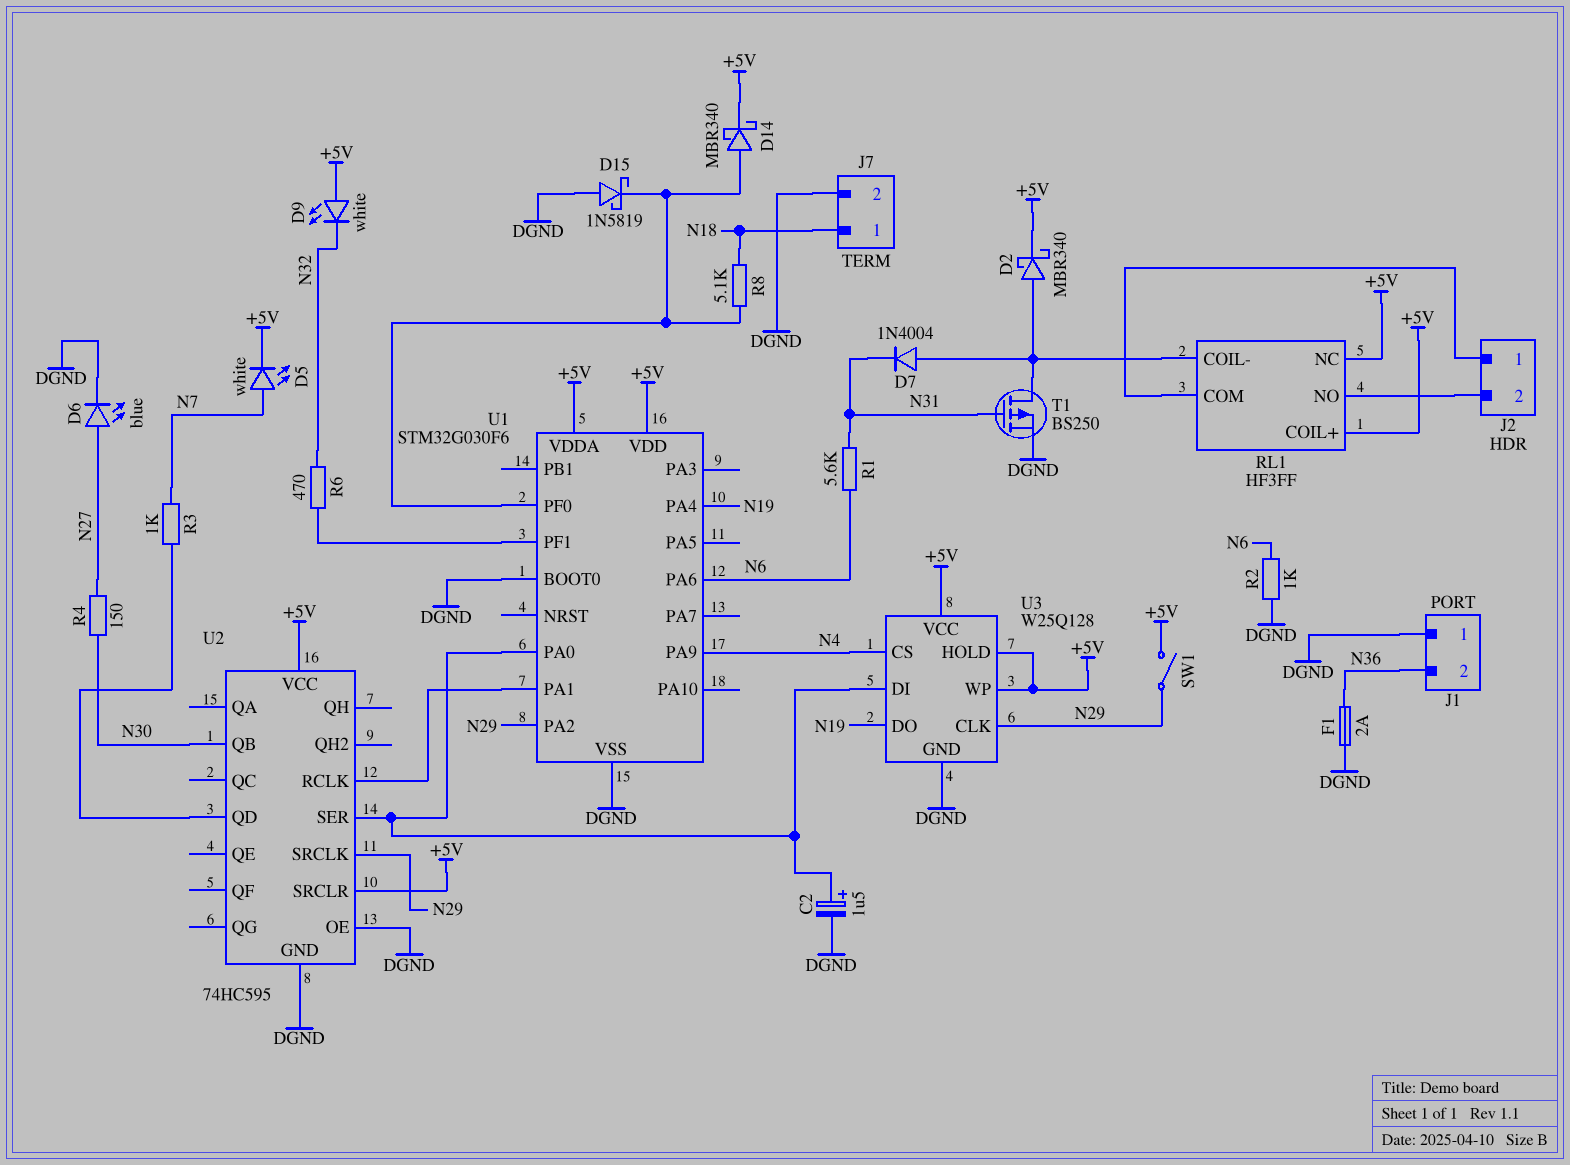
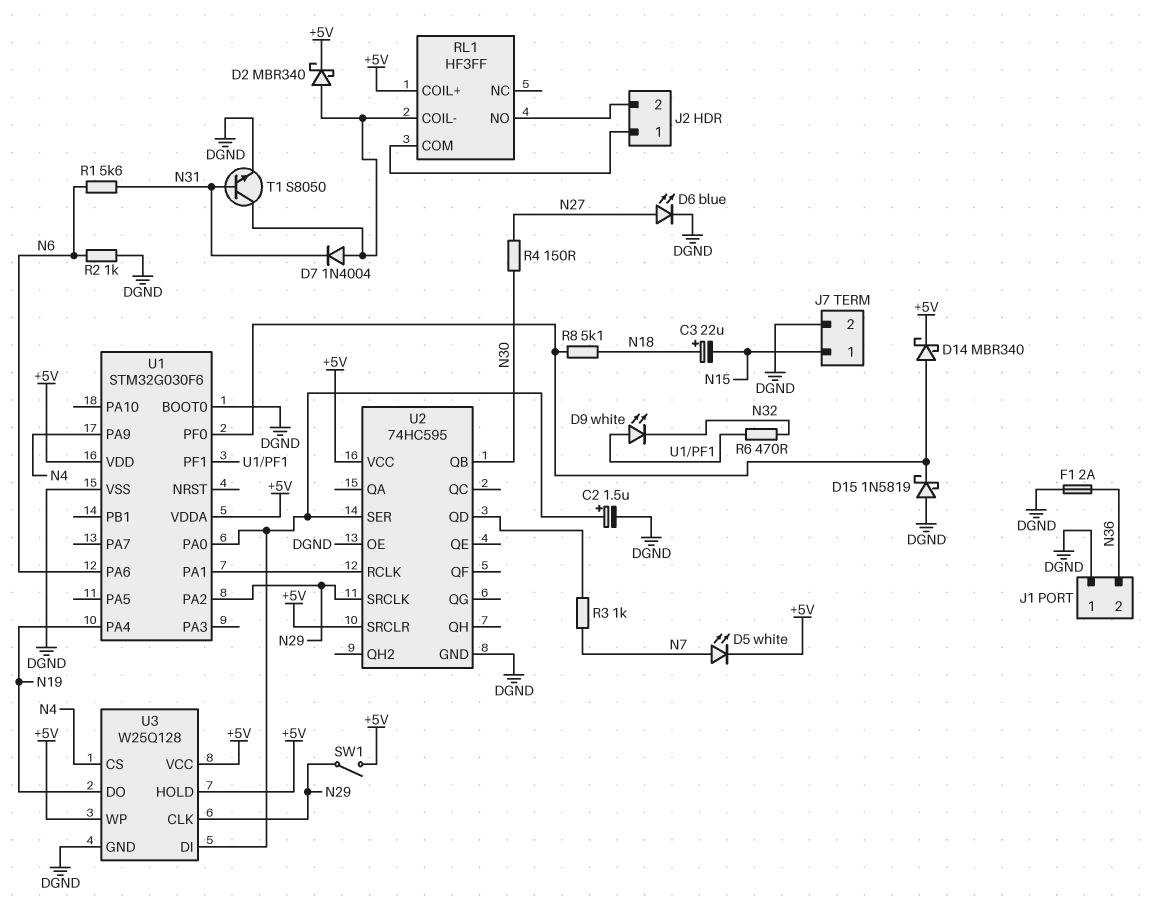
C3: none -> 22uF (plus N18, minus N15)
D9: LED white (A +5V, K N32) -> LED white (A U1/PF1, K N32)
J7 pin 1: N18 -> N15
RL1 pin NC: +5V -> none
T1: PMOS BS250 (G N31, D RL1/COIL-, S DGND) -> NPN S8050 (B N31, C RL1/COIL-, E DGND)

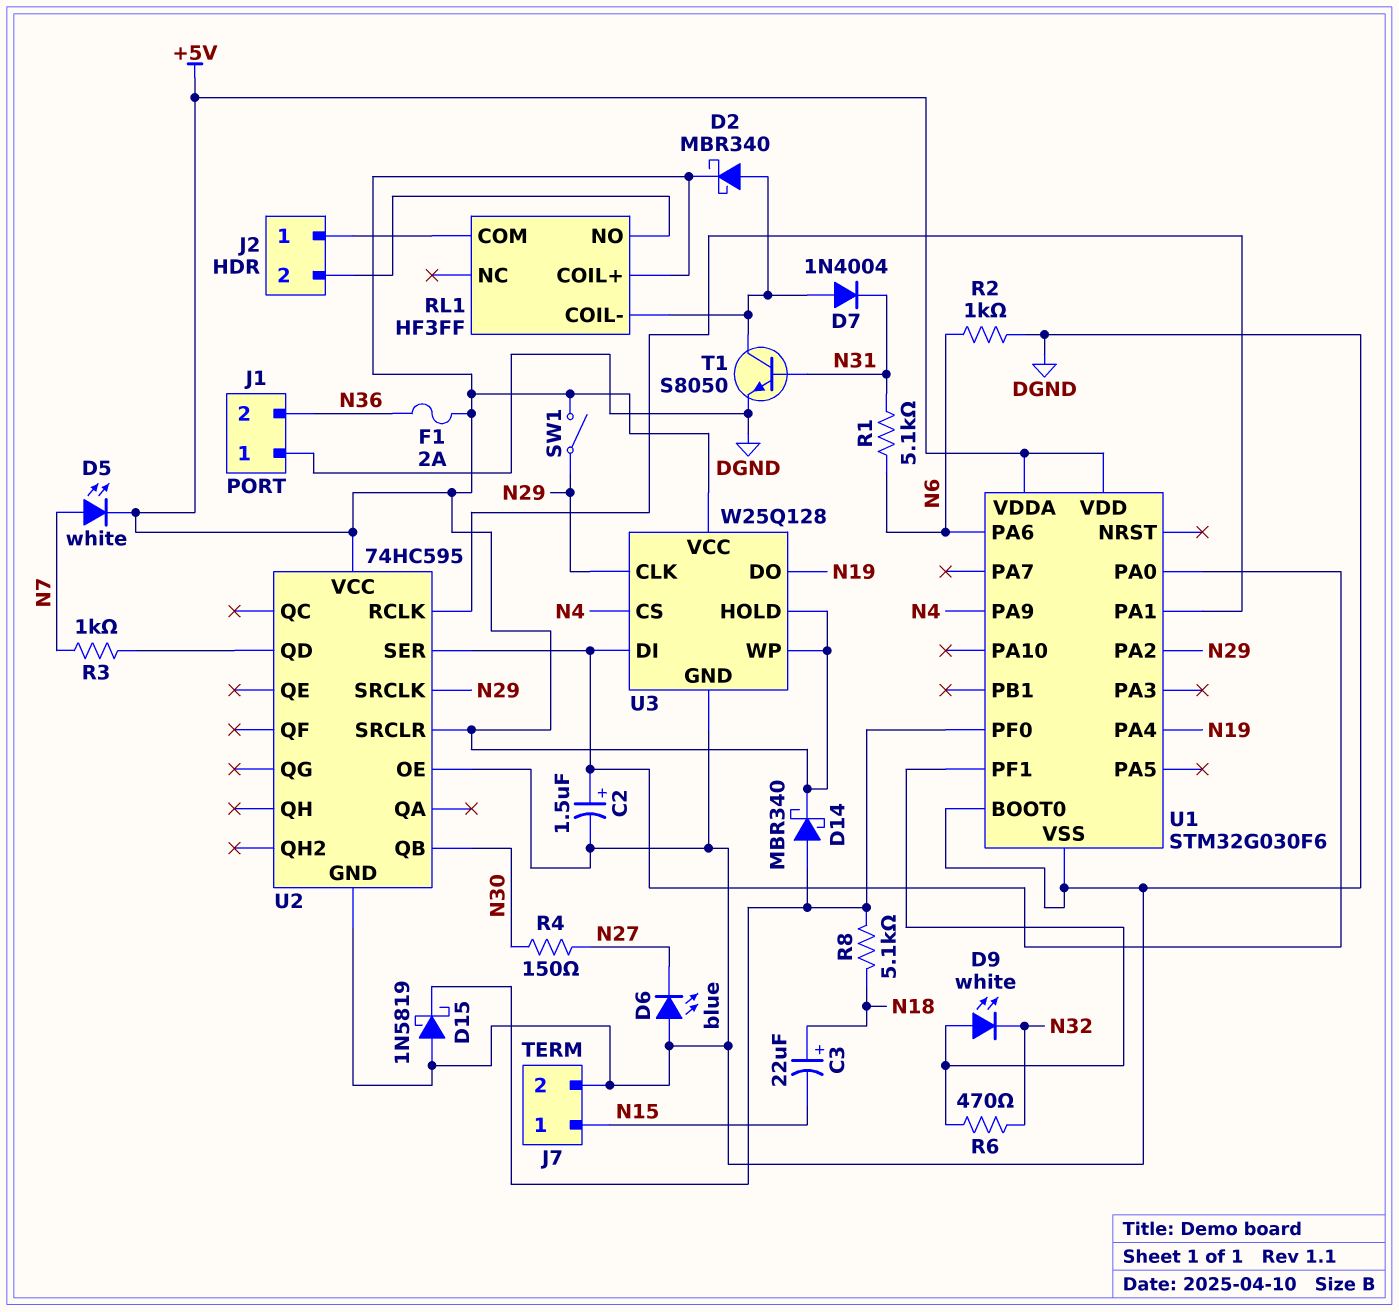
D6: LED blue (A N27, K DGND) -> LED blue (A DGND, K N27)
F1: 2A (DGND, N36) -> 2A (+5V, N36)
R1: 5.6k (N6, N31) -> 5.1k (N6, N31)

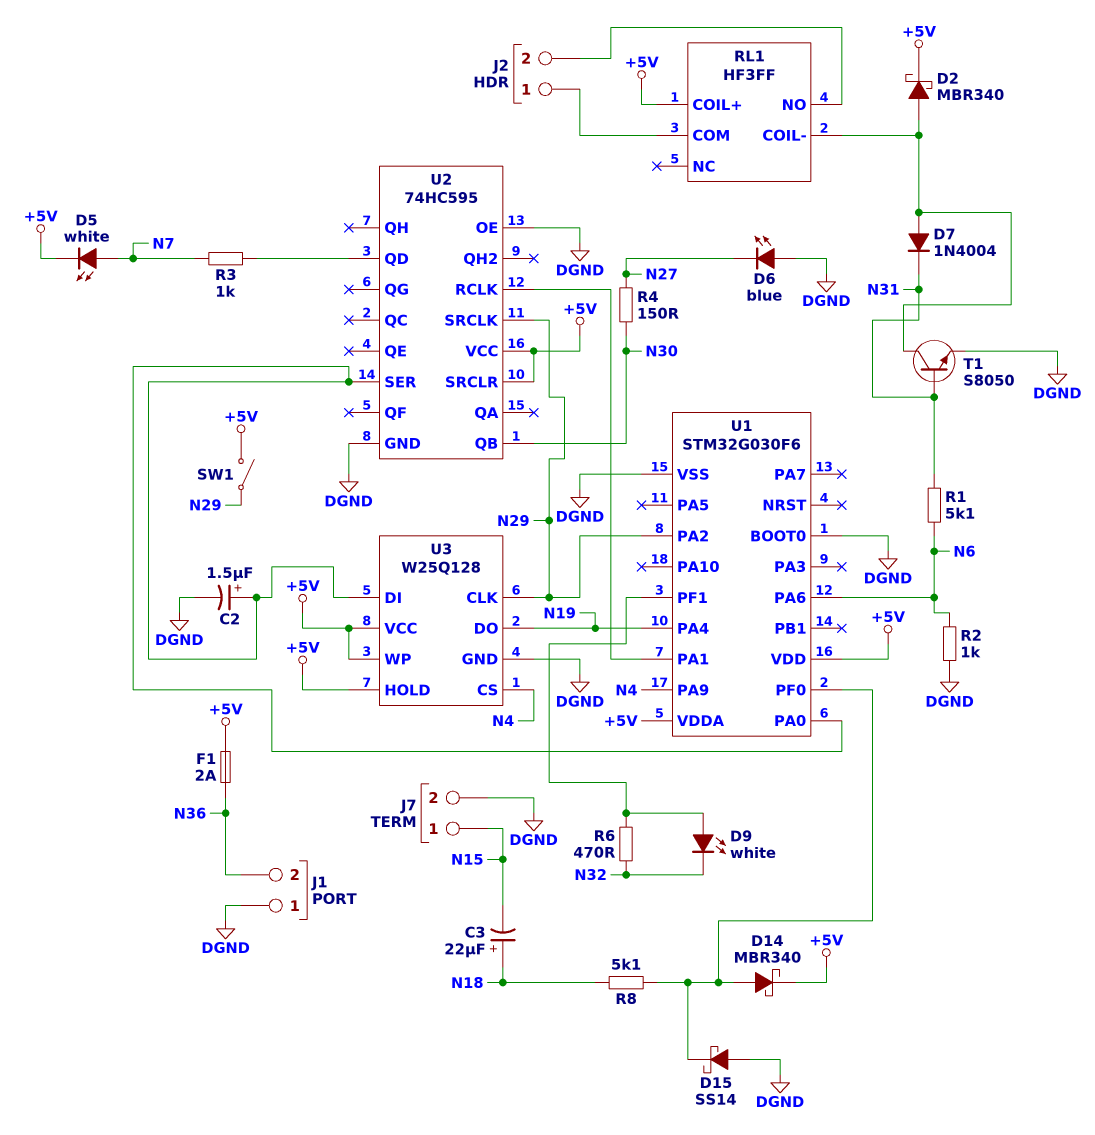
D15: schottky 1N5819 (A DGND, K U1/PF0) -> schottky SS14 (A DGND, K U1/PF0)

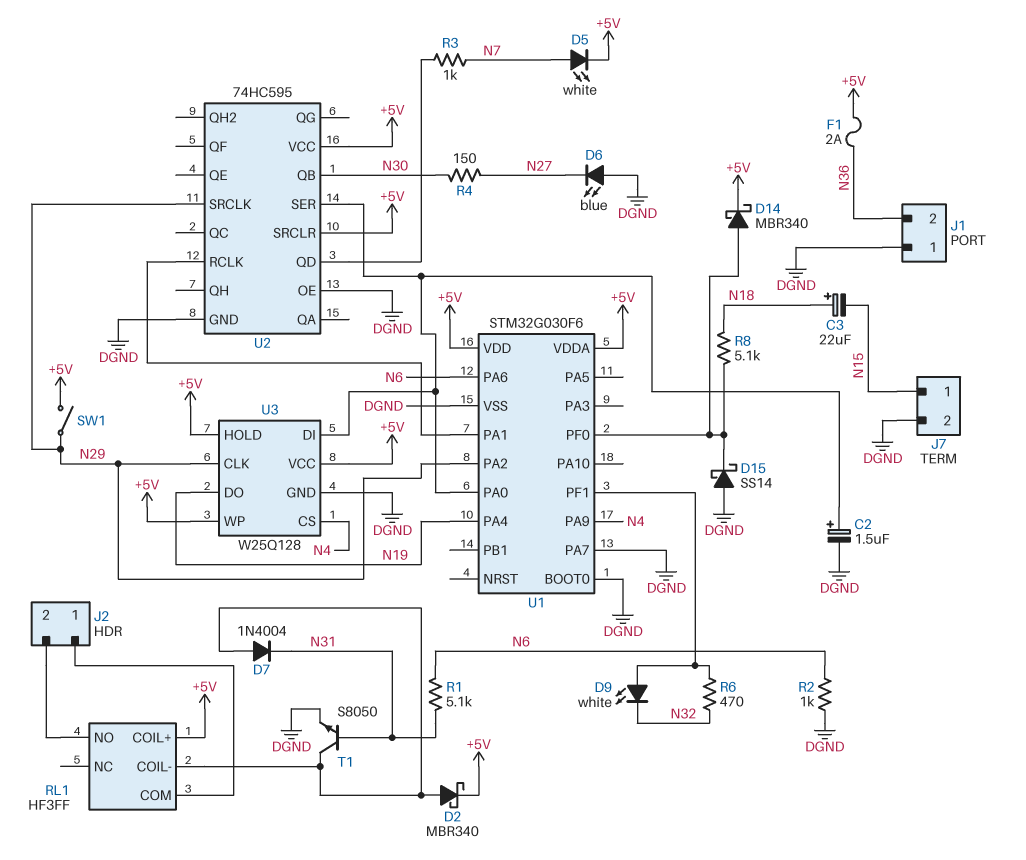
U1 pin PA7: none -> DGND

